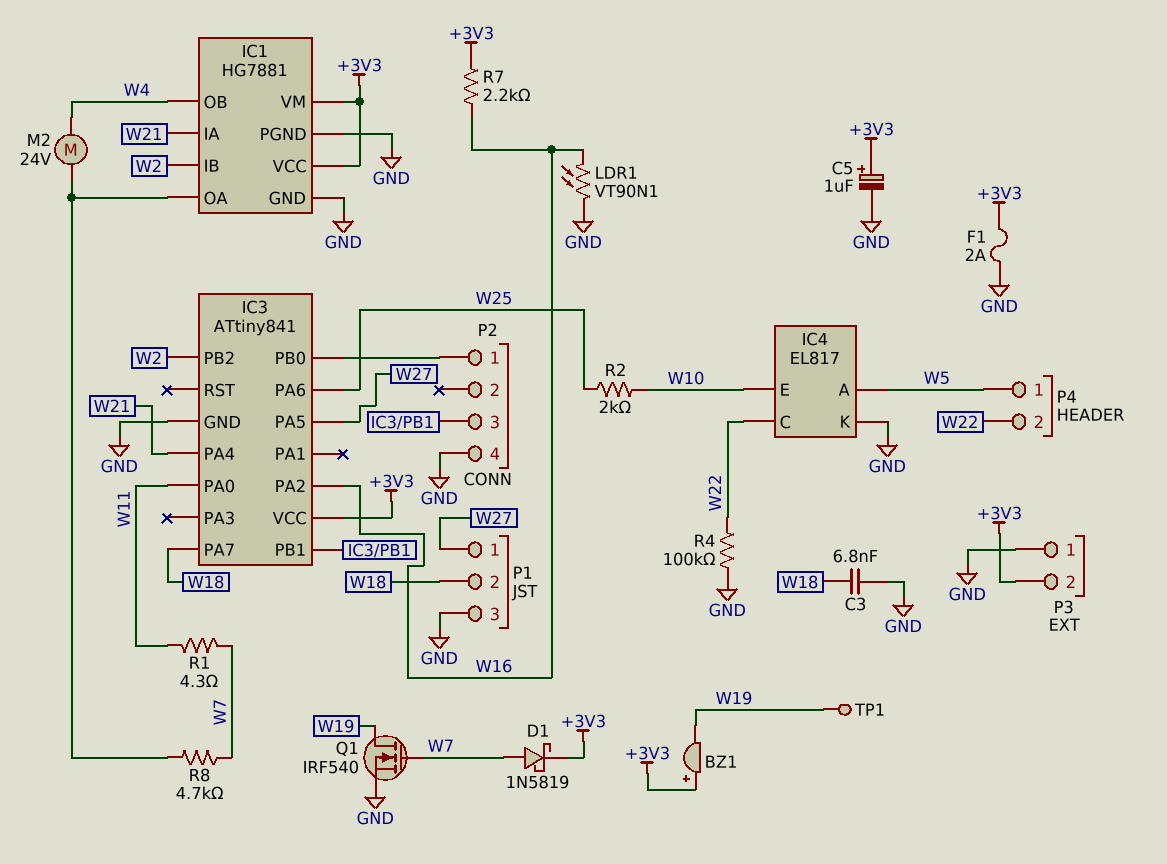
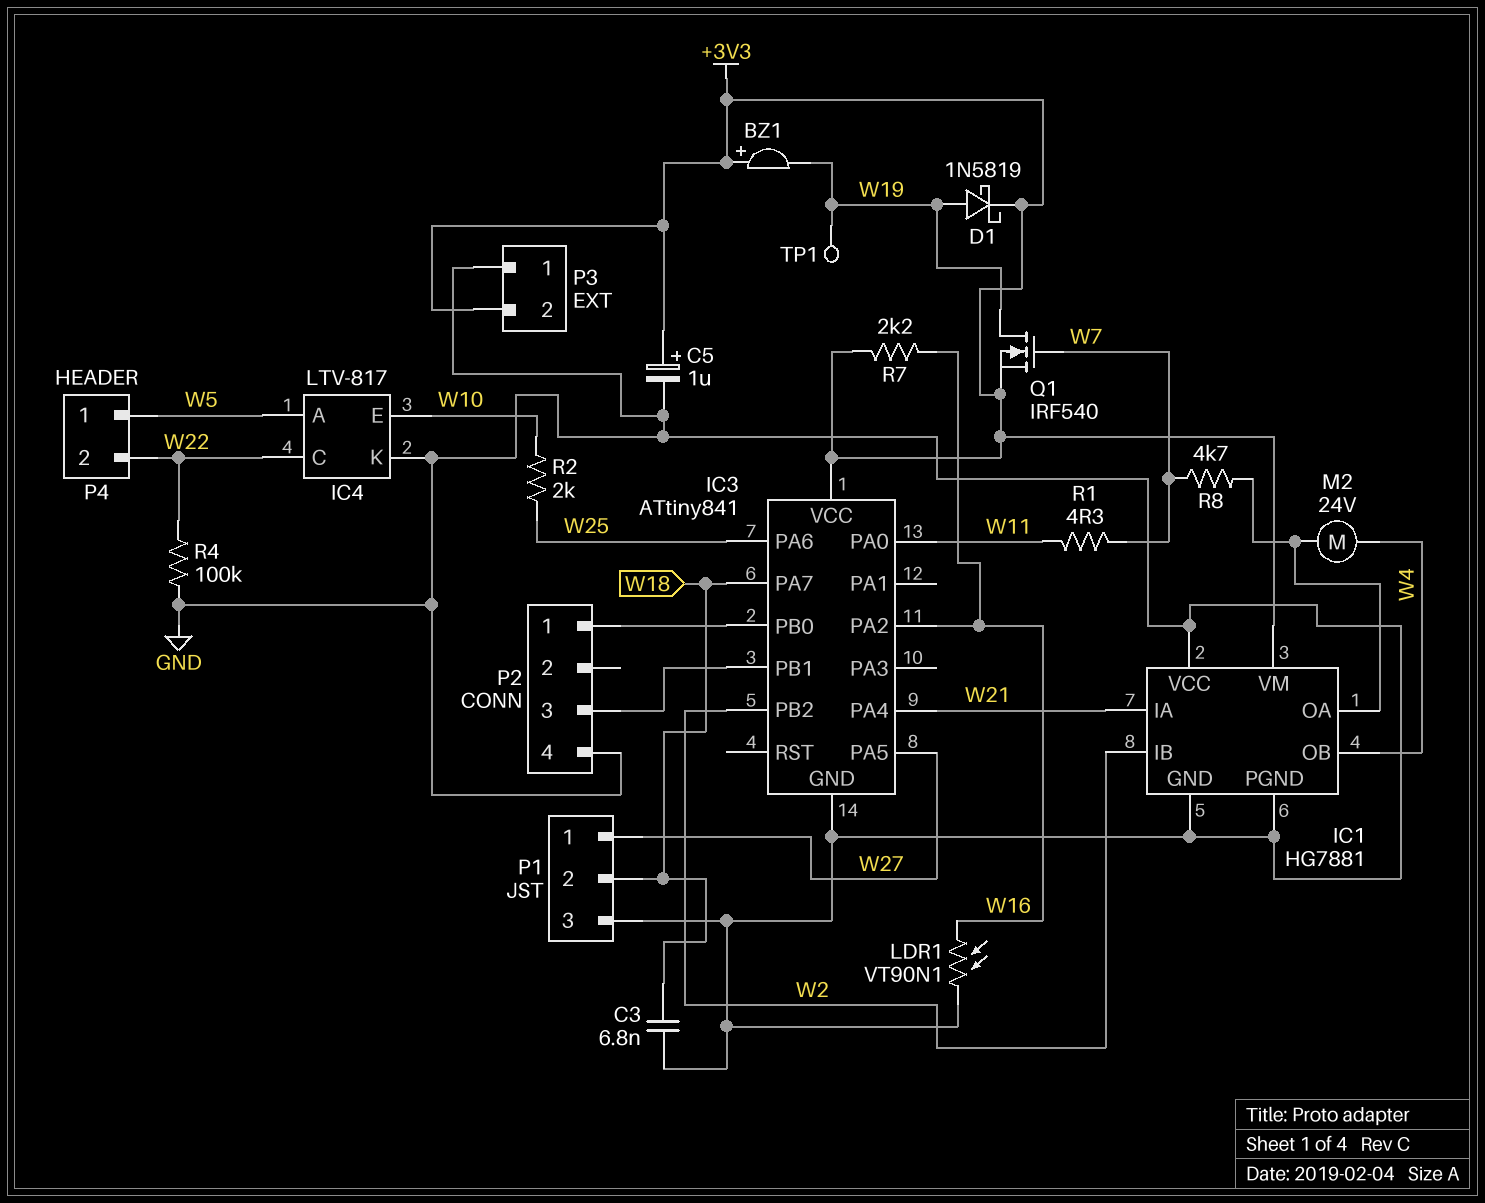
D1: schottky 1N5819 (A W7, K +3V3) -> schottky 1N5819 (A W19, K +3V3)
F1: 2A (+3V3, GND) -> none
IC1 pin VCC: +3V3 -> GND
IC4: EL817 -> LTV-817
Q1: NMOS IRF540 (G W7, D W19, S GND) -> NMOS IRF540 (G W7, D W19, S +3V3)

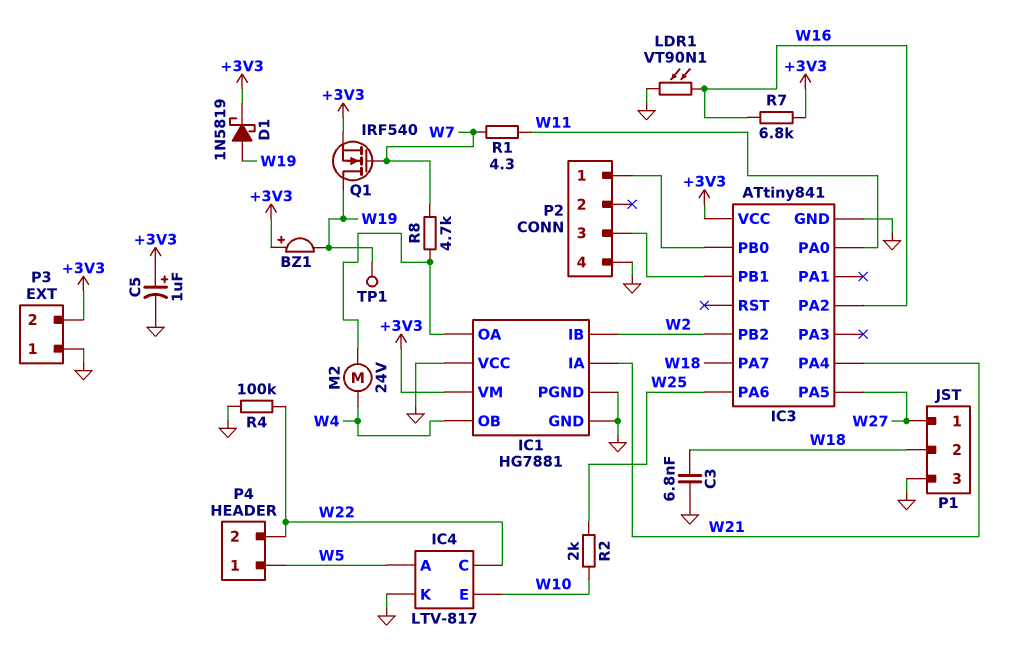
R7: 2.2k (+3V3, W16) -> 6.8k (+3V3, W16)

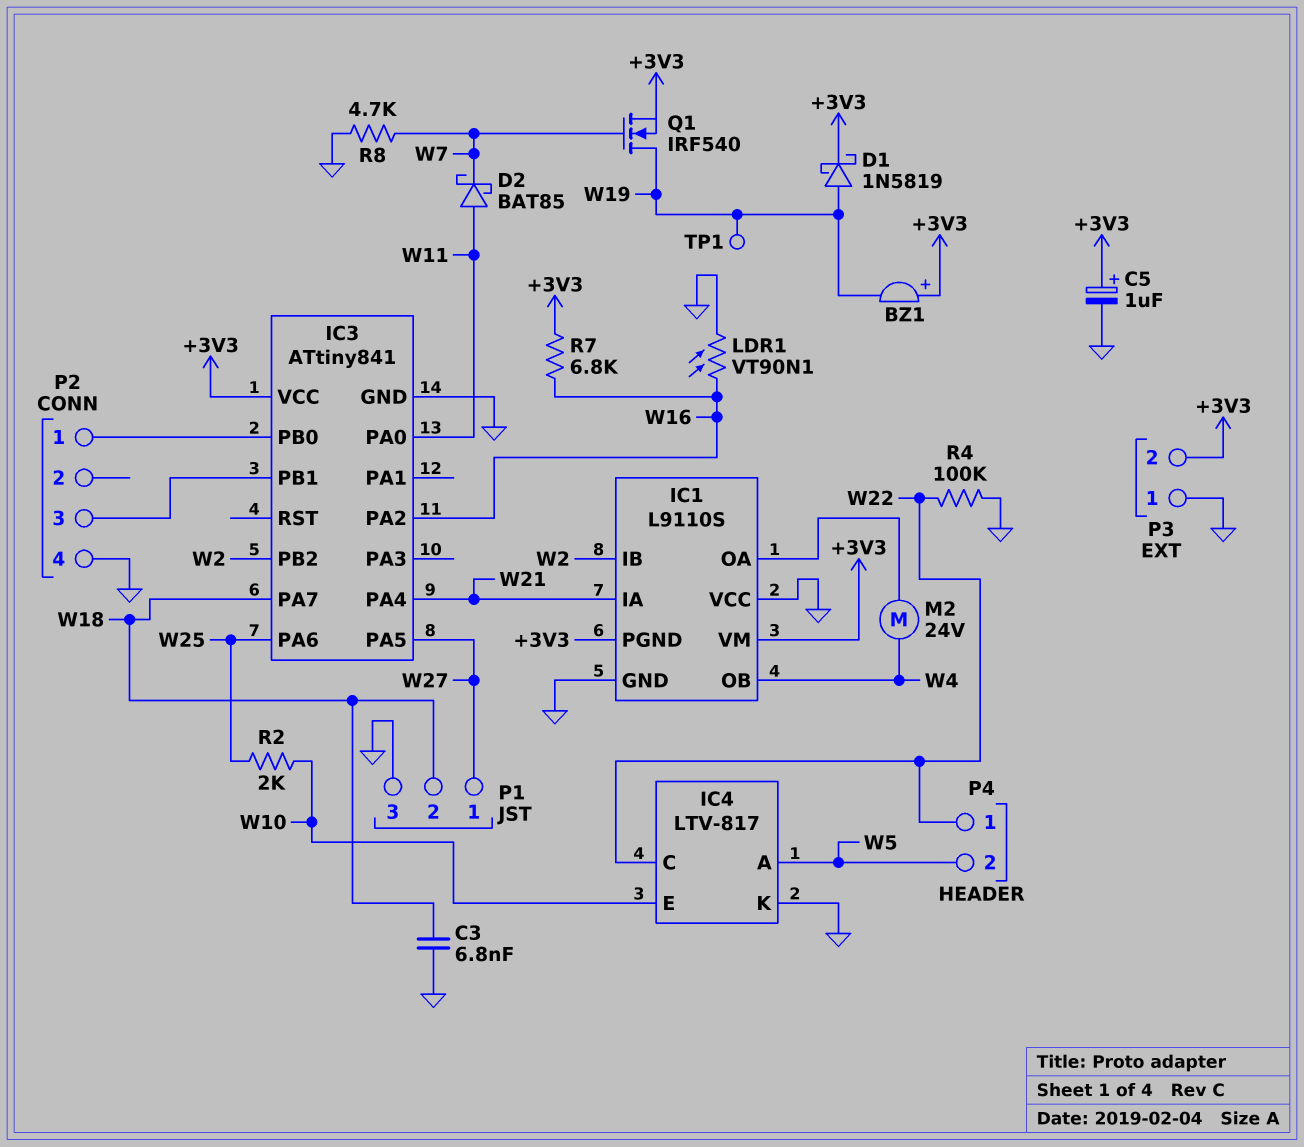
D2: none -> schottky BAT85 (A W11, K W7)
IC1: HG7881 -> L9110S
IC1 pin PGND: GND -> +3V3
P4 pin 1: W5 -> W22
P4 pin 2: W22 -> W5
R1: 4.3 (W7, W11) -> none
R8: 4.7k (IC1/OA, W7) -> 4.7k (GND, W7)

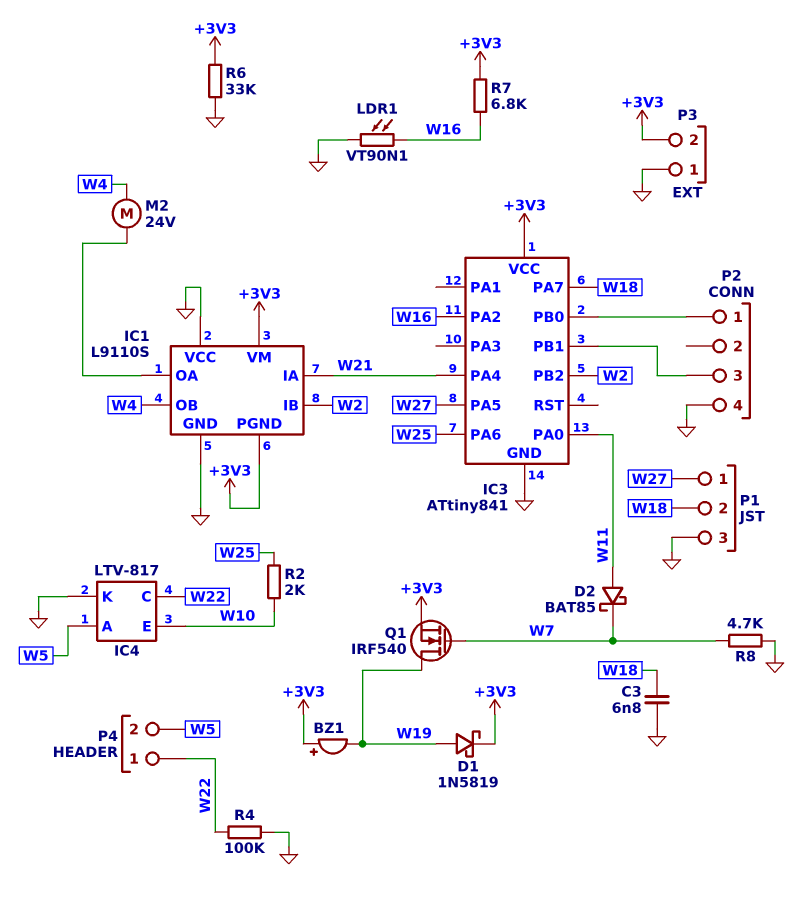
C5: 1uF (plus +3V3, minus GND) -> none
R6: none -> 33k (+3V3, GND)
TP1: test point (W19) -> none

